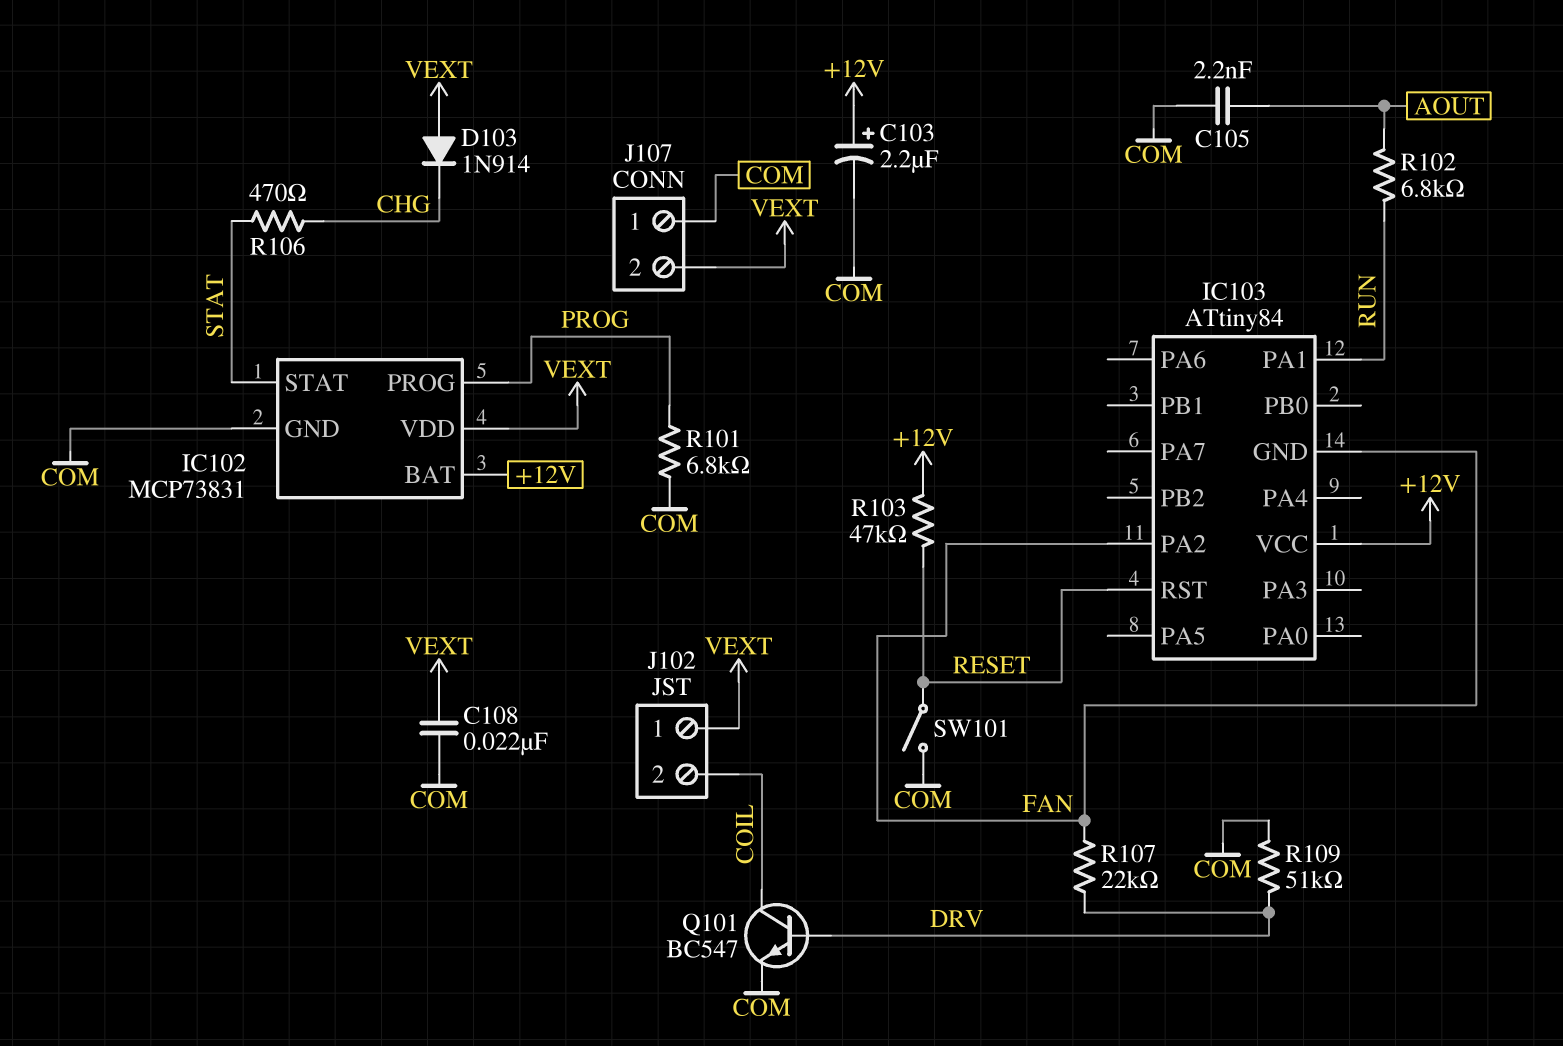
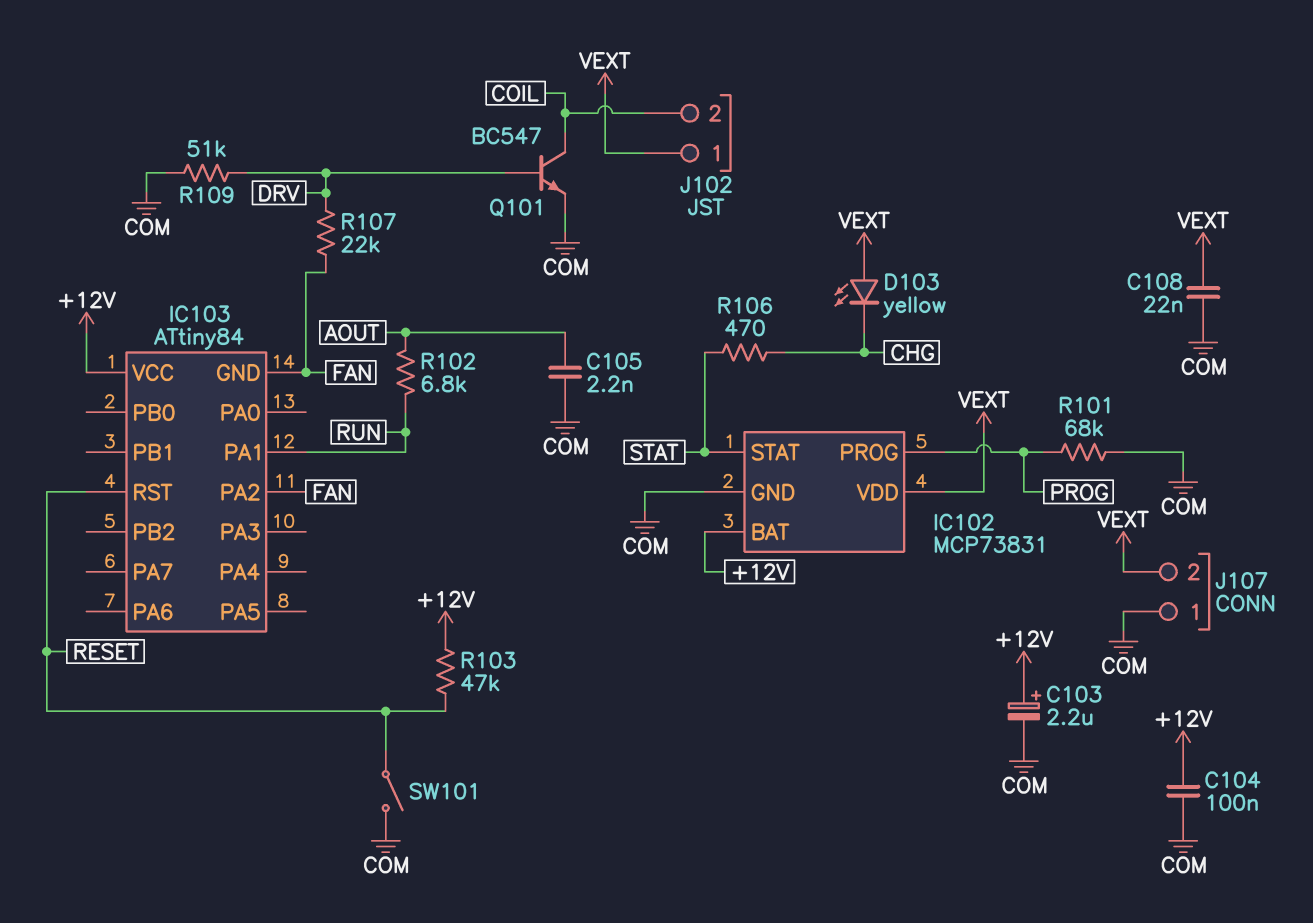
C104: none -> 100nF (+12V, COM)
D103: diode 1N914 (A VEXT, K CHG) -> LED yellow (A VEXT, K CHG)
R101: 6.8k (COM, PROG) -> 68k (COM, PROG)

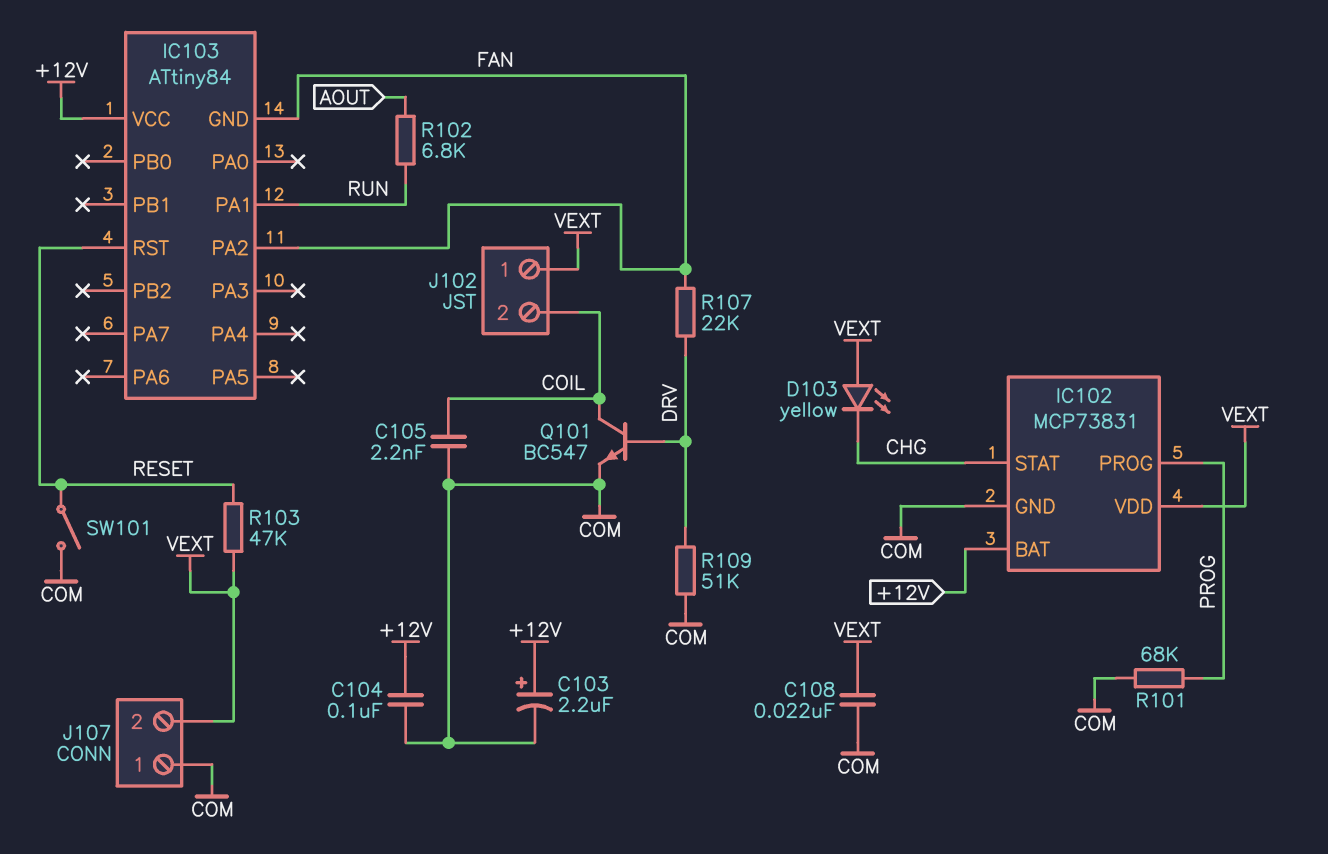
C105: 2.2nF (AOUT, COM) -> 2.2nF (COIL, COM)
IC102 pin STAT: STAT -> CHG
R103: 47k (+12V, RESET) -> 47k (RESET, VEXT)
R106: 470 (CHG, STAT) -> none

